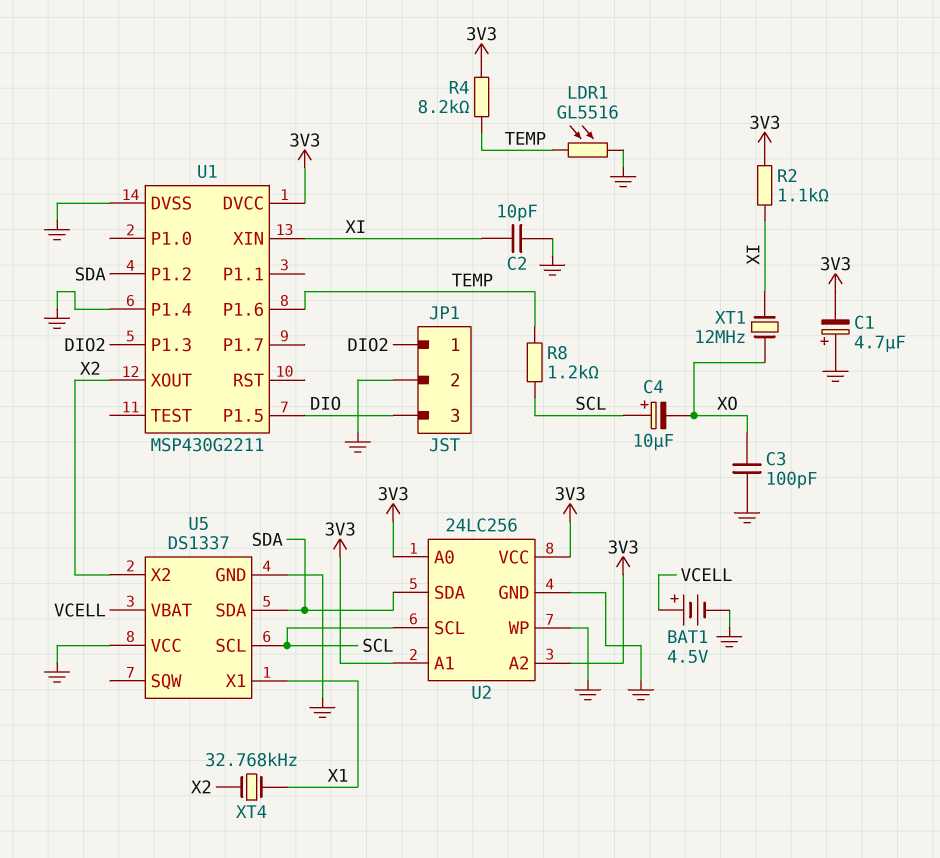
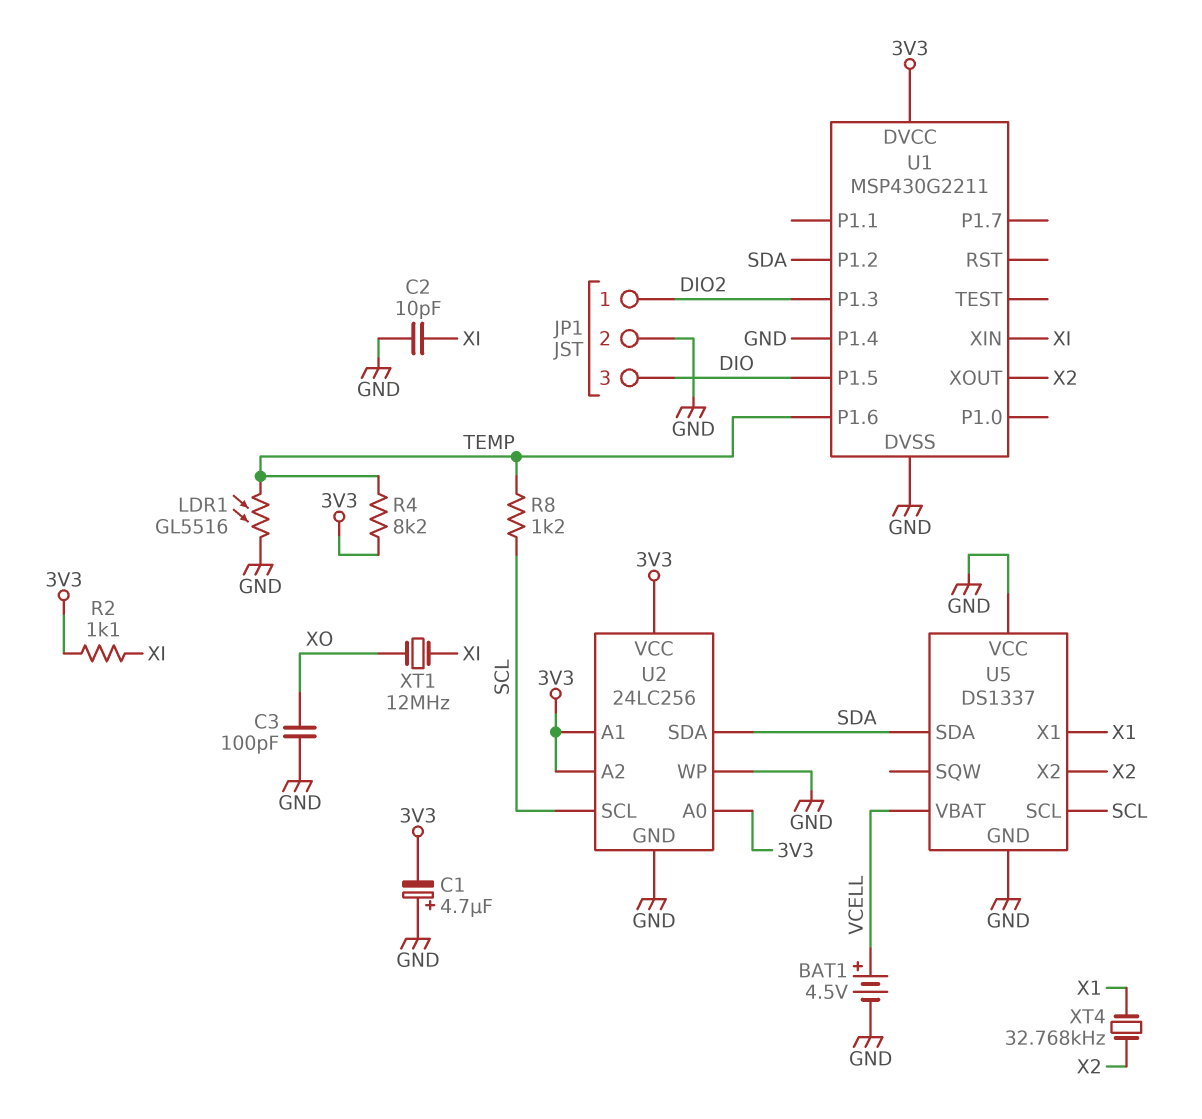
C4: 10uF (plus SCL, minus XO) -> none

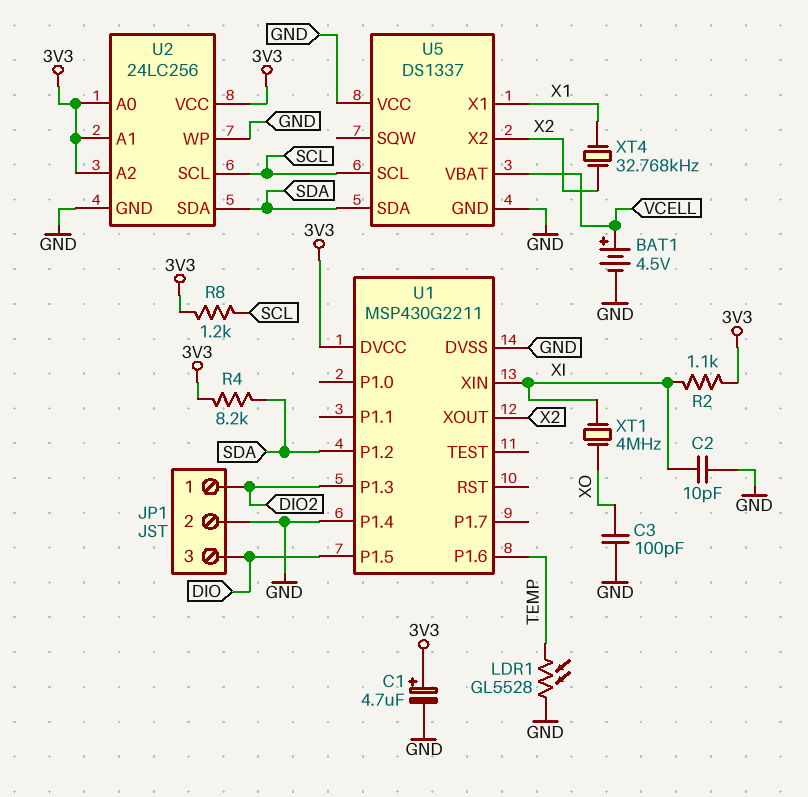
C1: 4.7uF (plus GND, minus 3V3) -> 4.7uF (plus 3V3, minus GND)
LDR1: GL5516 (GND, TEMP) -> GL5528 (GND, TEMP)
R4: 8.2k (3V3, TEMP) -> 8.2k (3V3, SDA)
R8: 1.2k (SCL, TEMP) -> 1.2k (3V3, SCL)
XT1: 12MHz (XI, XO) -> 4MHz (XI, XO)

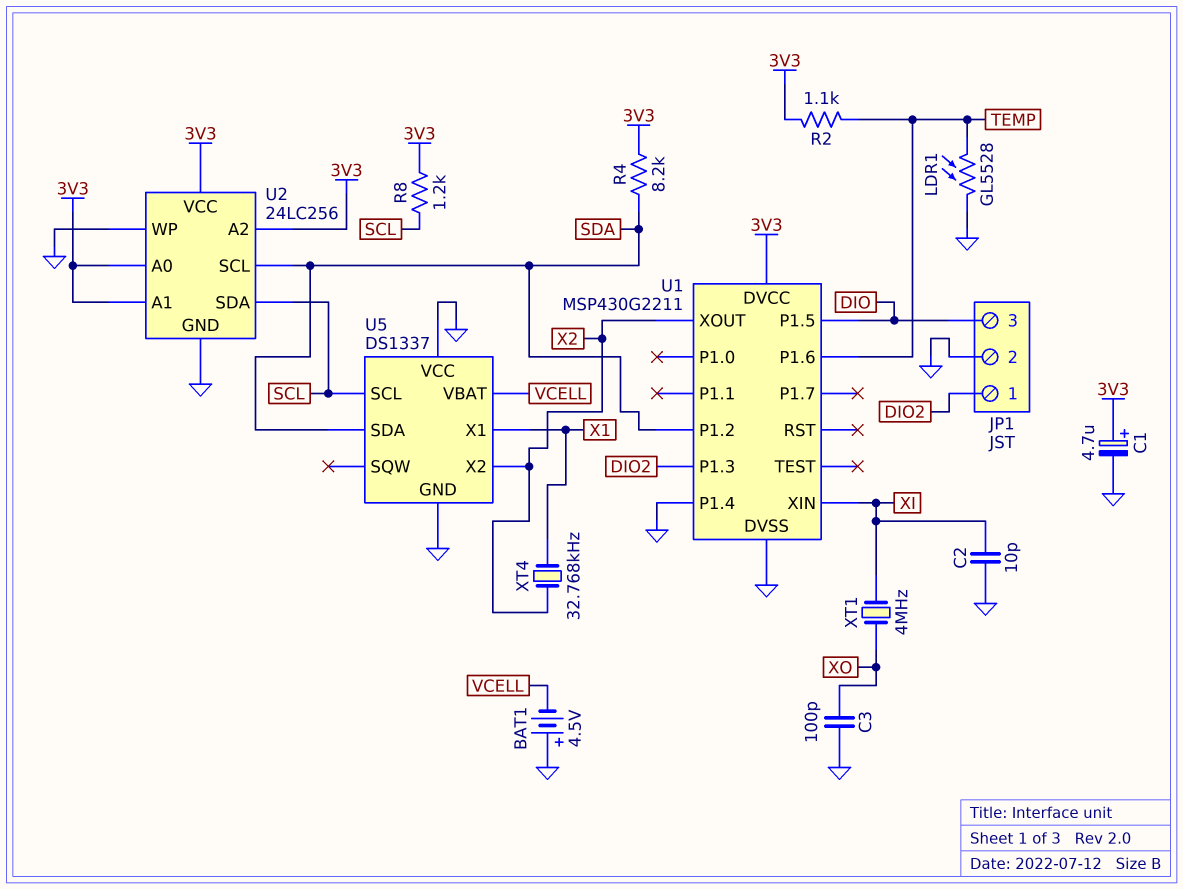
BAT1: 4.5V (plus VCELL, minus GND) -> 4.5V (plus GND, minus VCELL)
R2: 1.1k (3V3, XI) -> 1.1k (3V3, TEMP)
U2 pin SCL: SCL -> SDA
U2 pin SDA: SDA -> SCL

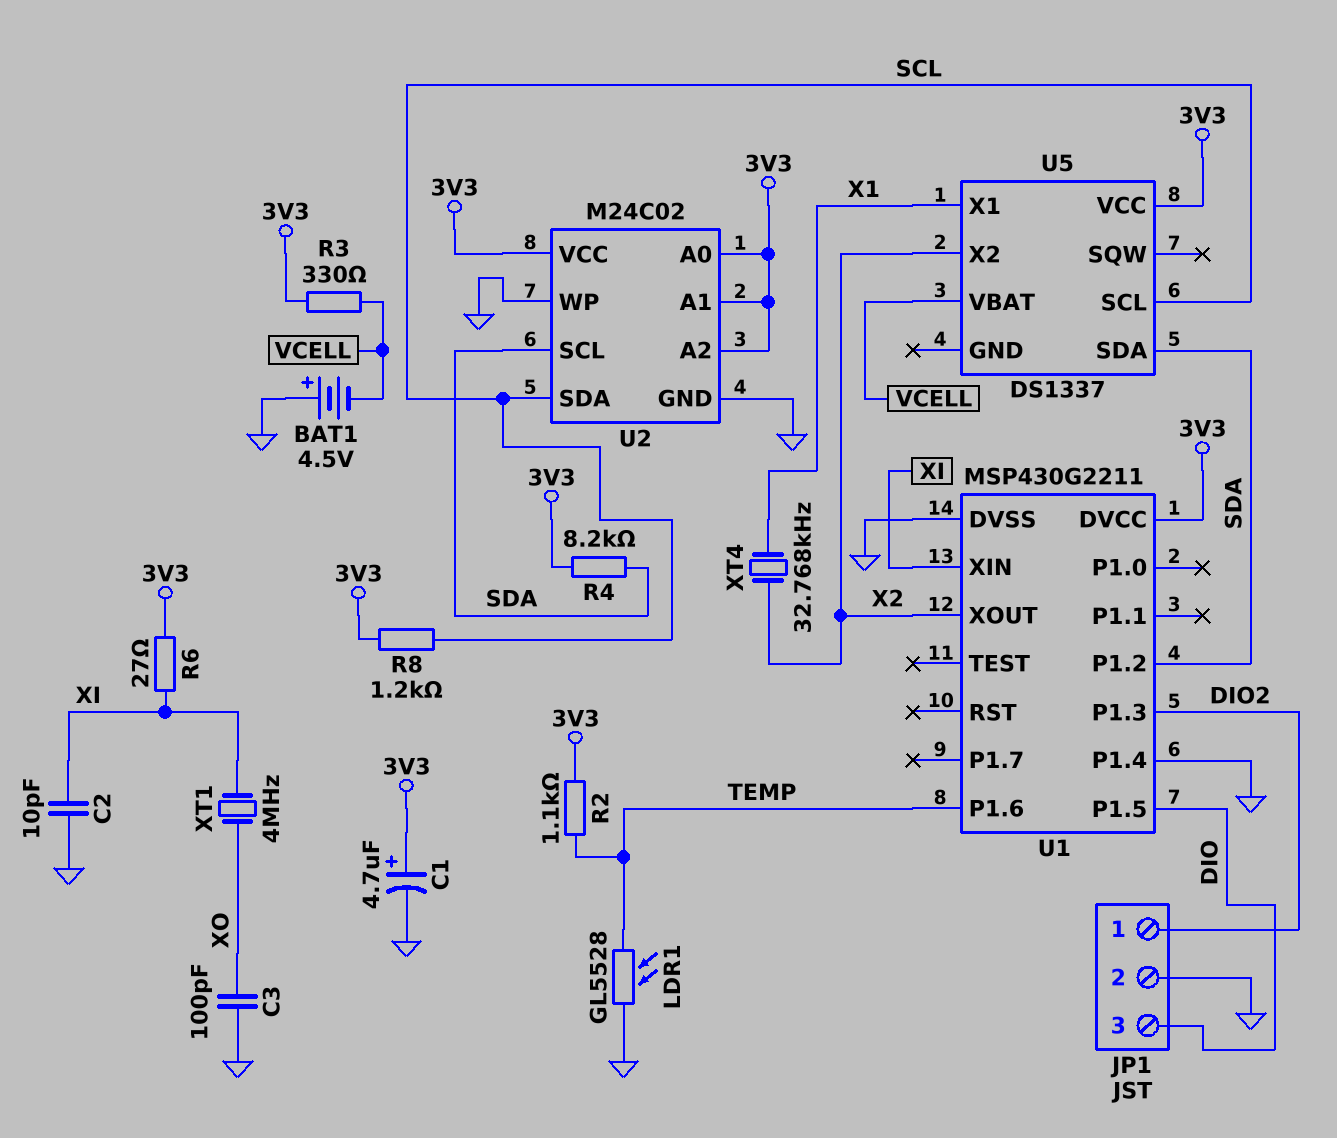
R3: none -> 330 (3V3, VCELL)
R6: none -> 27 (3V3, XI)
U2: 24LC256 -> M24C02
U5 pin GND: GND -> none
U5 pin VCC: GND -> 3V3

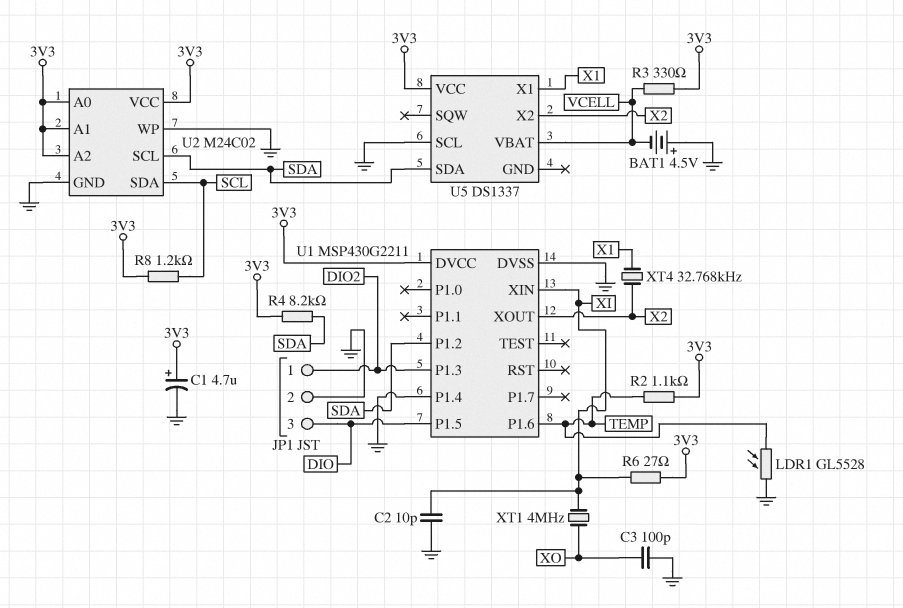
U5 pin SCL: SCL -> GND

